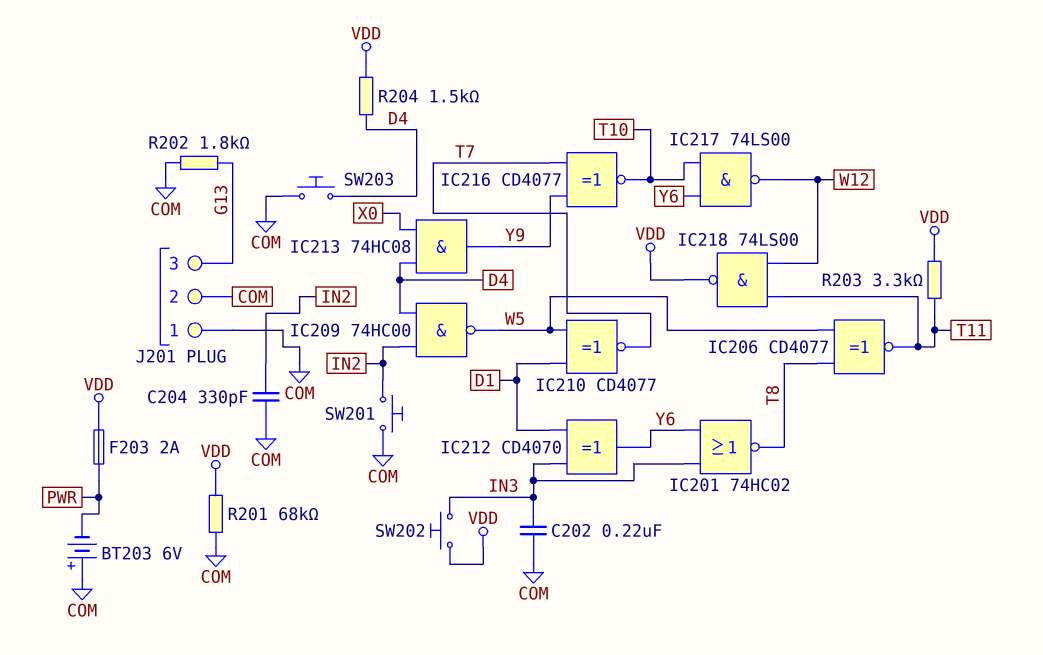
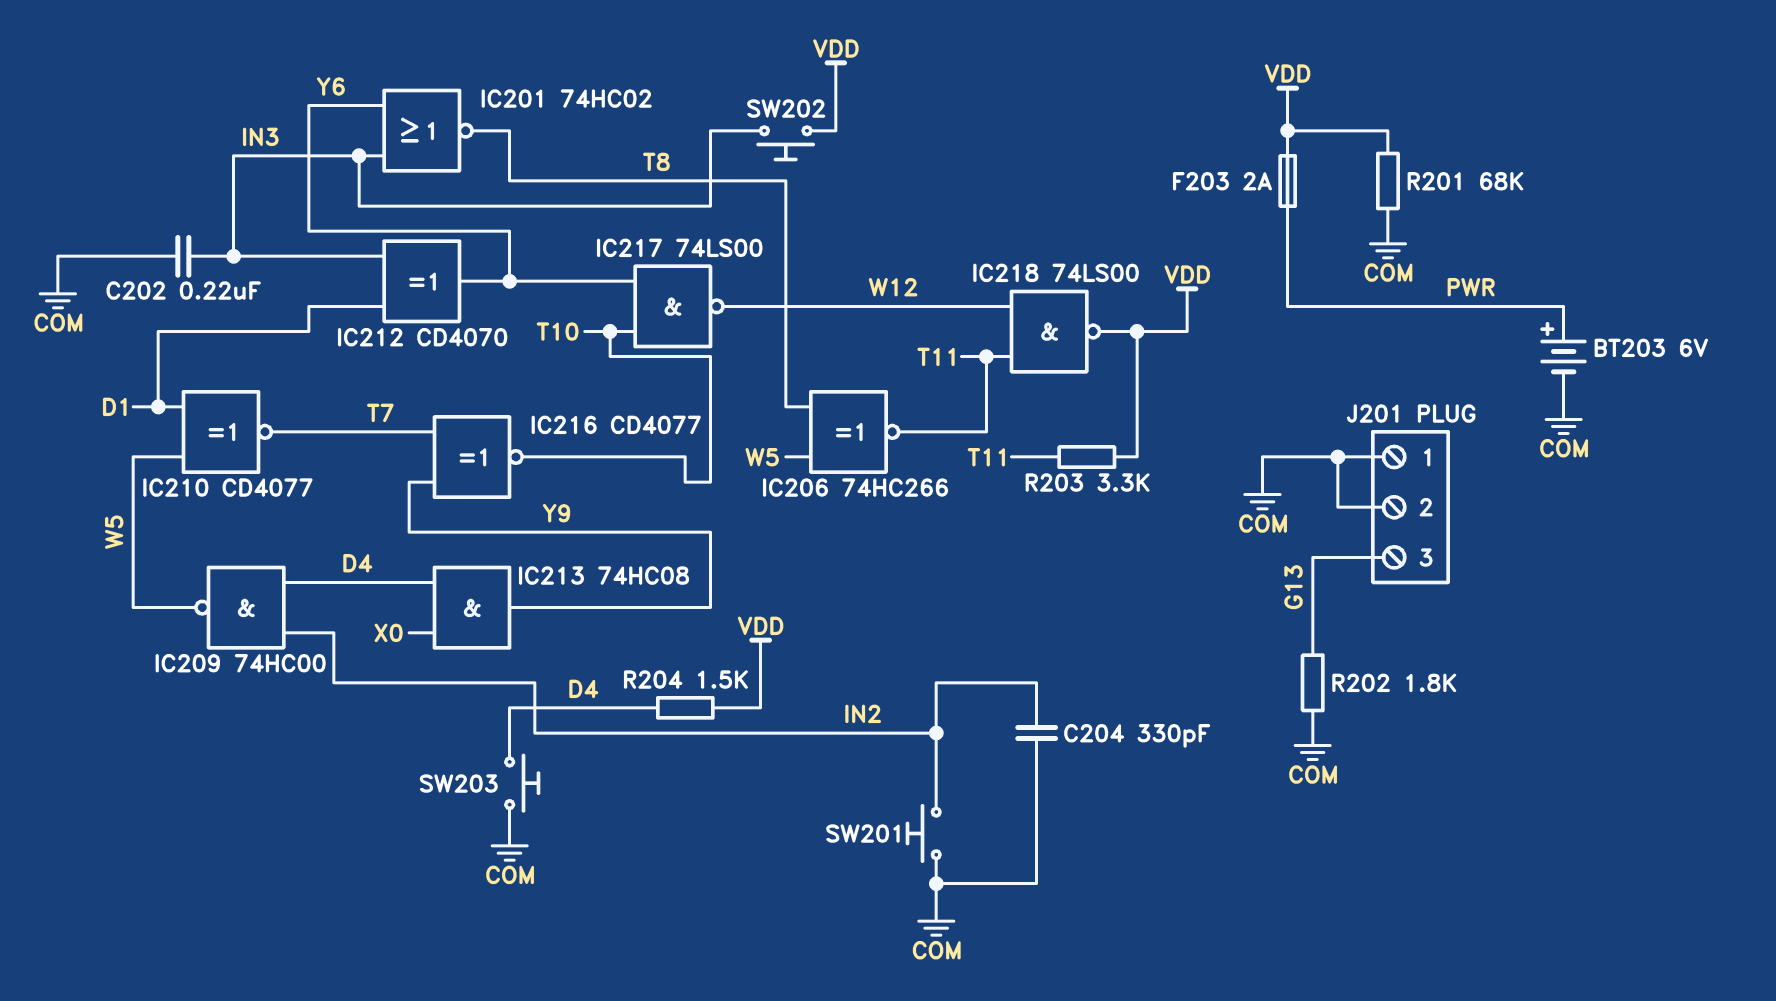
BT203: 6V (plus COM, minus PWR) -> 6V (plus PWR, minus COM)
IC206: XNOR CD4077 (in T8, in W5, out T11) -> XNOR 74HC266 (in T8, in W5, out T11)

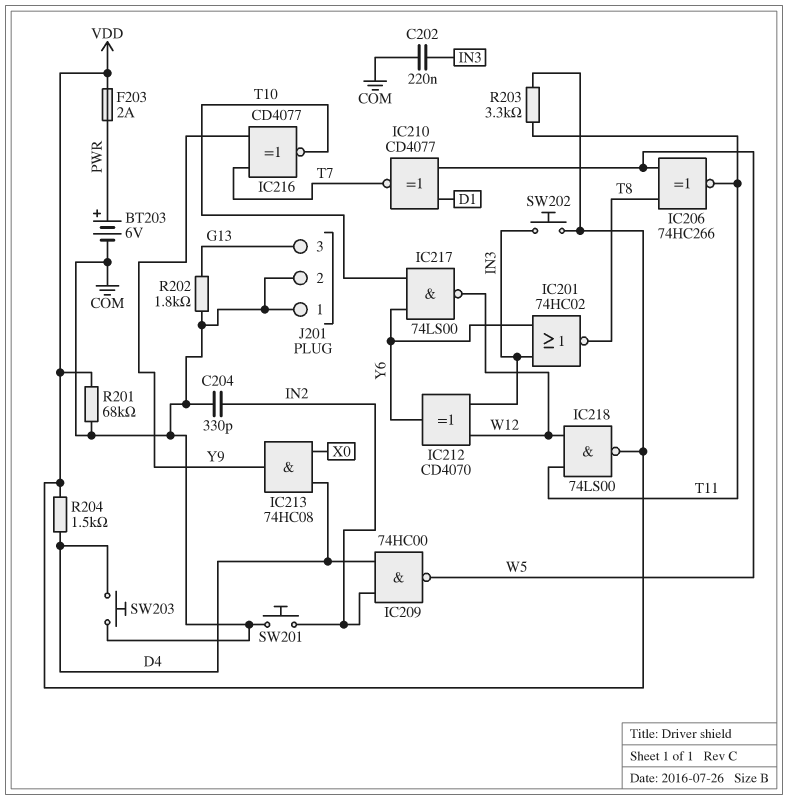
IC212: XOR CD4070 (in D1, in IN3, out Y6) -> XOR CD4070 (in IN3, in W12, out Y6)

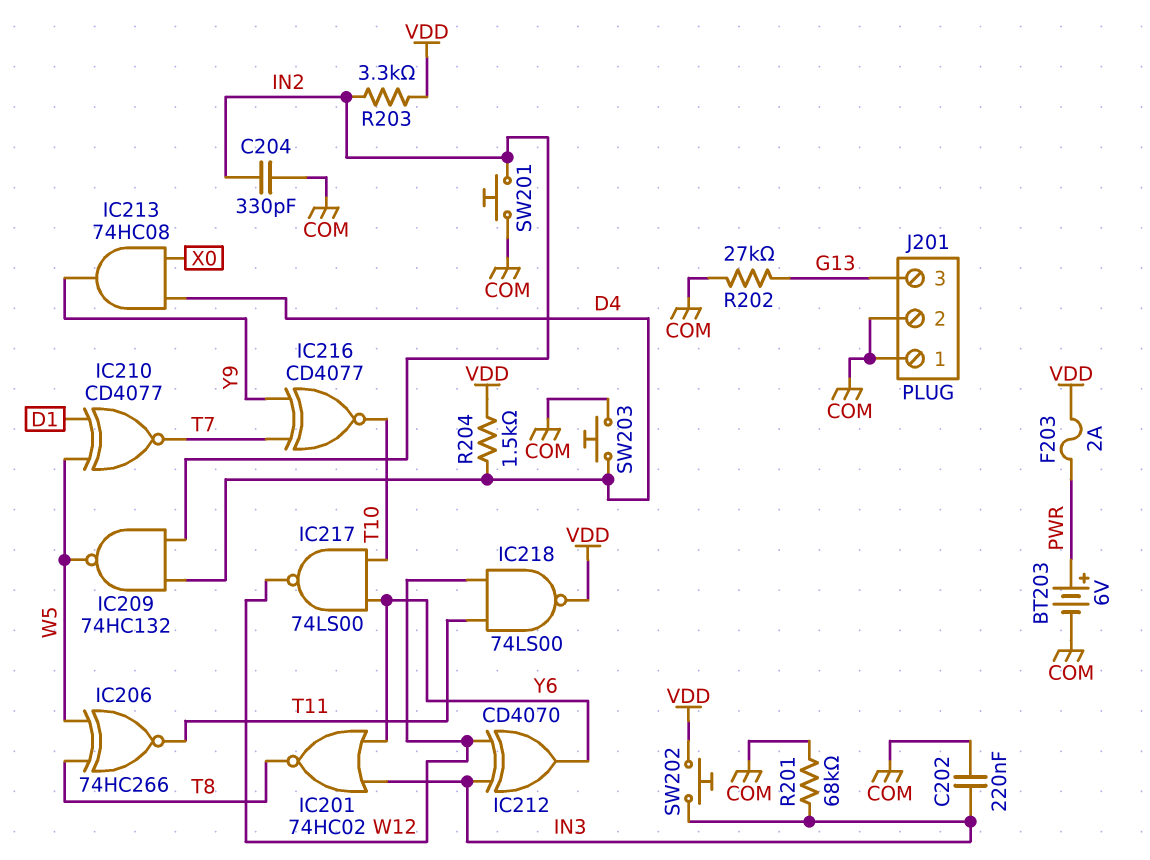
IC209: NAND 74HC00 (in D4, in IN2, out W5) -> NAND 74HC132 (in D4, in IN2, out W5)
R201: 68k (COM, VDD) -> 68k (COM, IN3)
R202: 1.8k (COM, G13) -> 27k (COM, G13)
R203: 3.3k (T11, VDD) -> 3.3k (IN2, VDD)

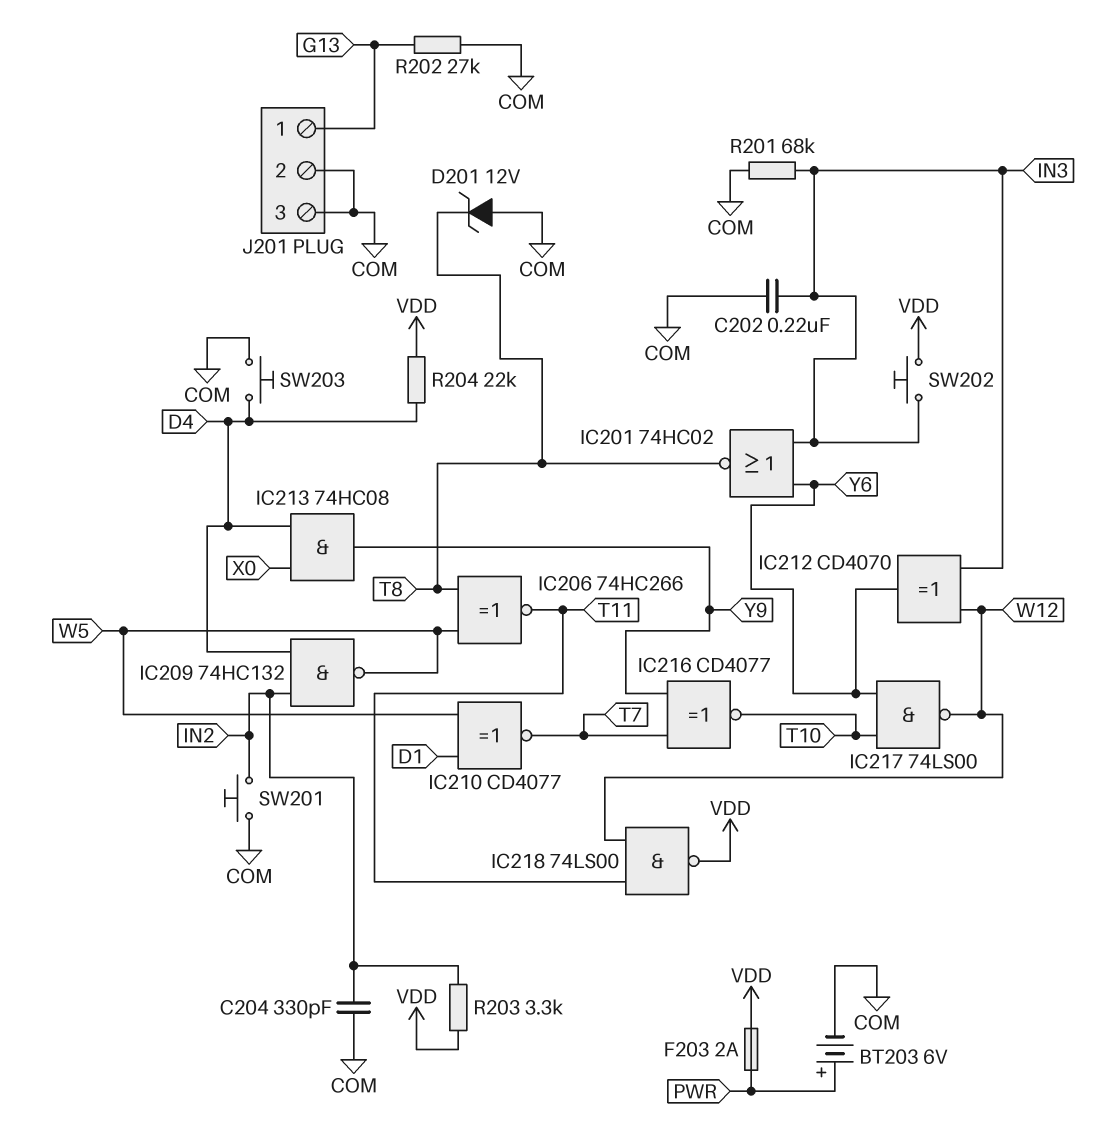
D201: none -> zener 12V (A COM, K T8)
J201 pin 1: COM -> G13
J201 pin 3: G13 -> COM
R204: 1.5k (D4, VDD) -> 22k (D4, VDD)

